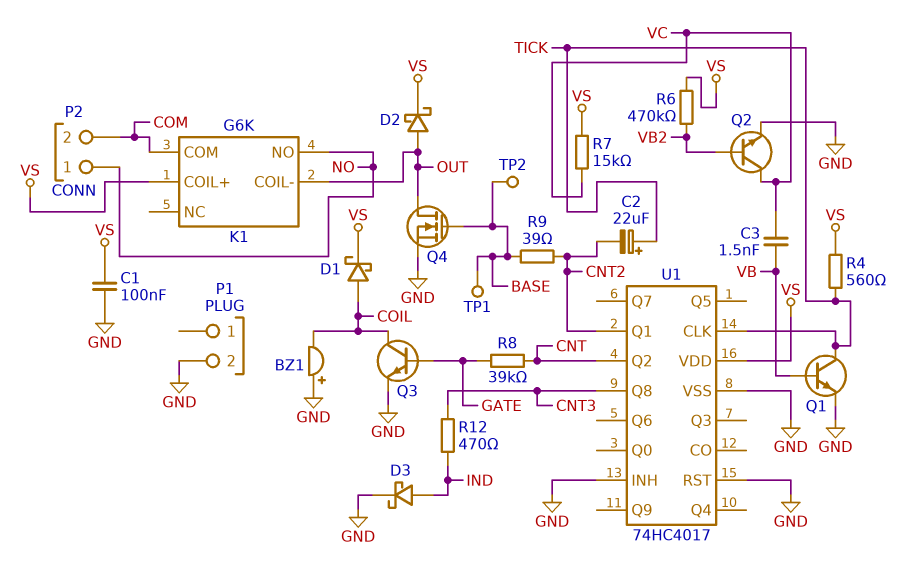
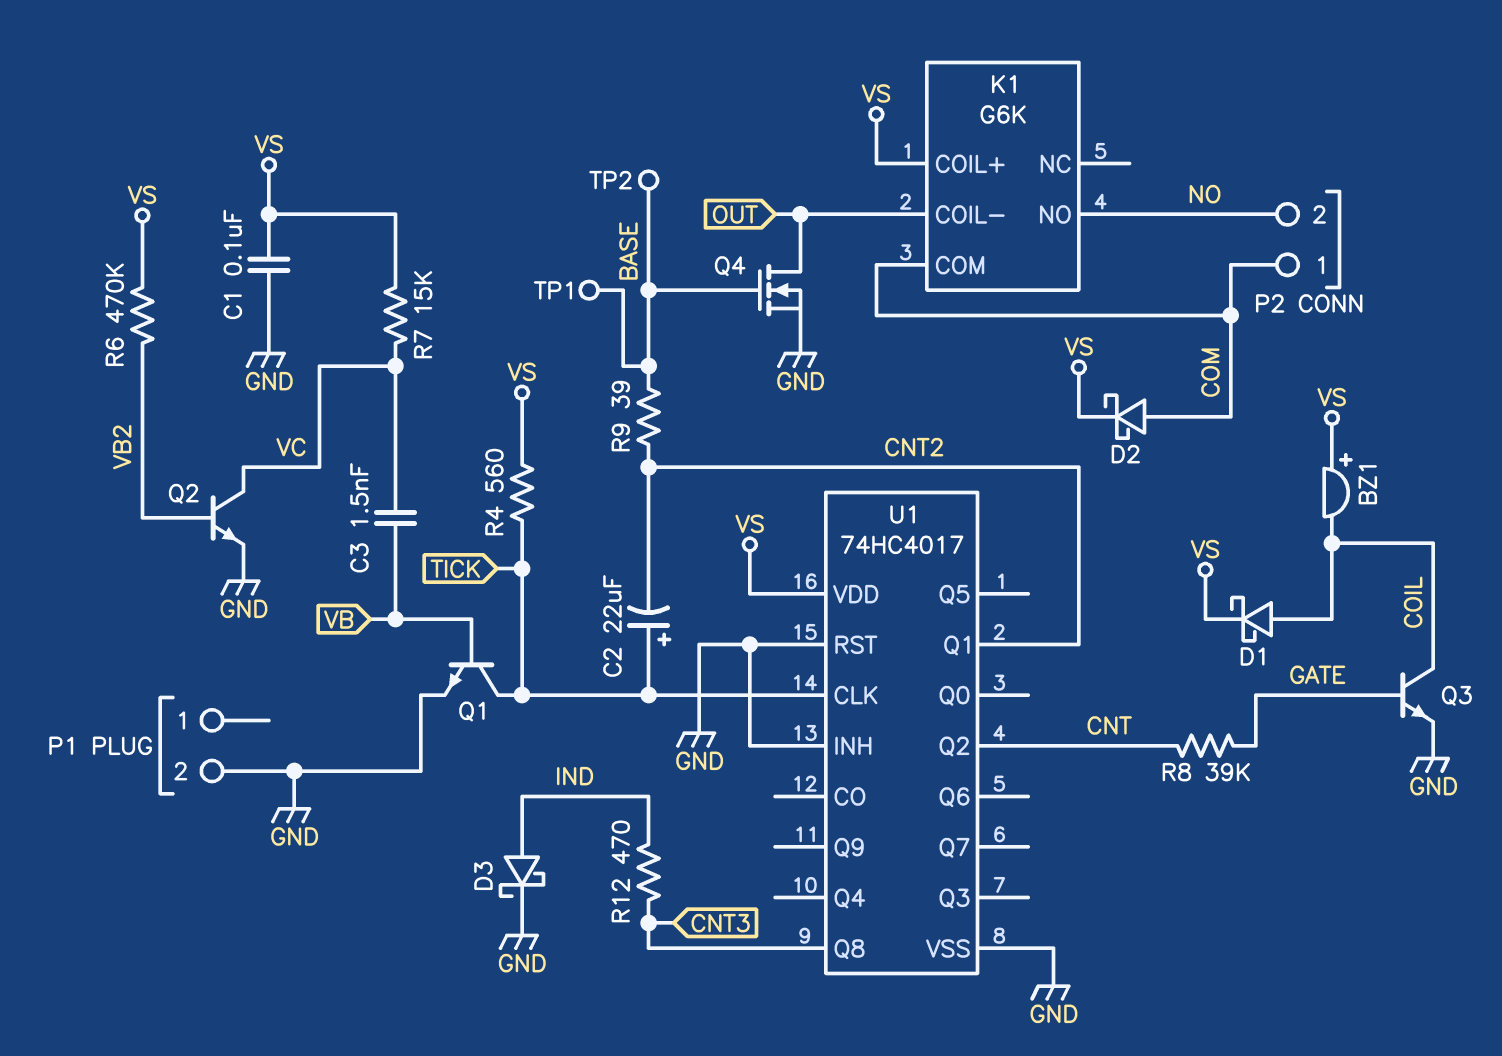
BZ1: buzzer (plus GND, minus COIL) -> buzzer (plus VS, minus COIL)
D2: schottky (A OUT, K VS) -> schottky (A COM, K VS)
P2 pin 1: NO -> COM
P2 pin 2: COM -> NO

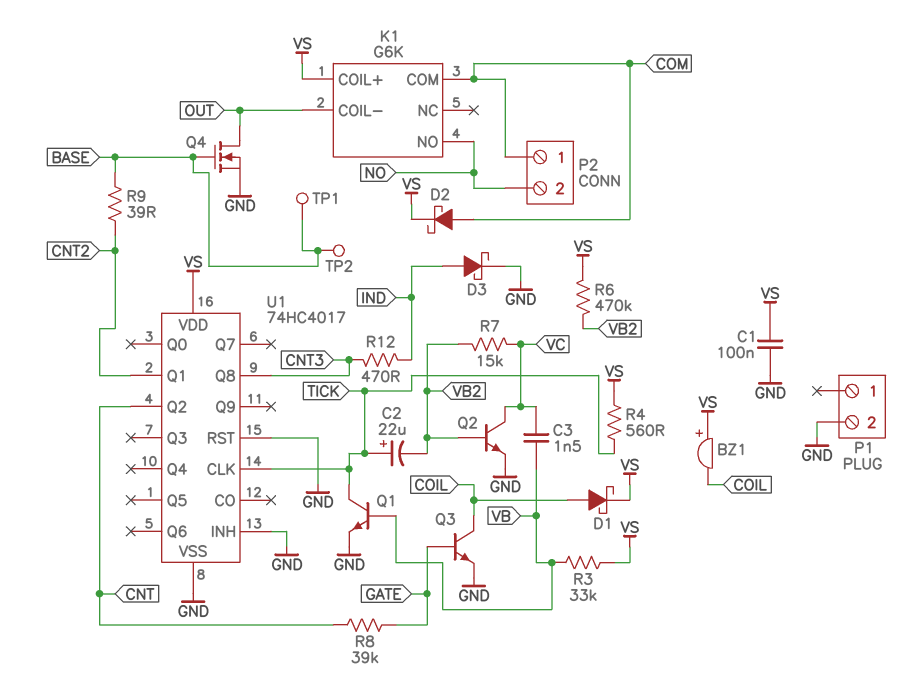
C2: 22uF (plus TICK, minus CNT2) -> 22uF (plus TICK, minus VB2)
R3: none -> 33k (VB, VS)
R7: 15k (VC, VS) -> 15k (VB2, VC)

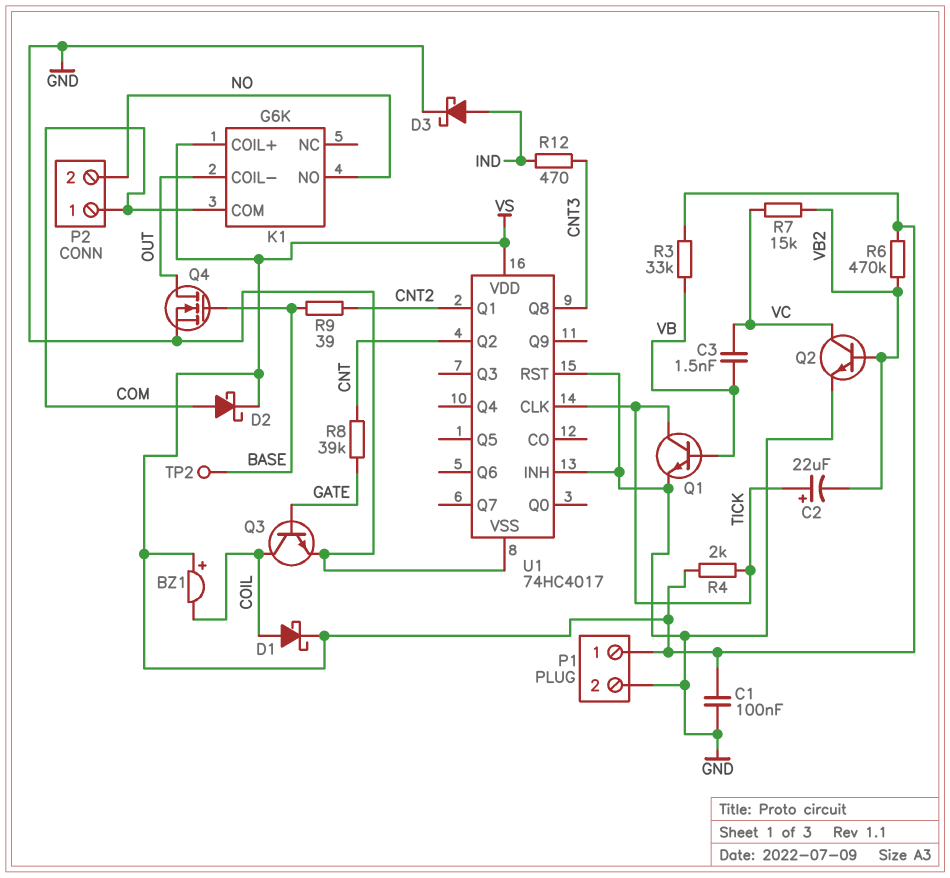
P1 pin 1: none -> VS
R4: 560 (TICK, VS) -> 2k (TICK, VS)
TP1: test point (BASE) -> none

